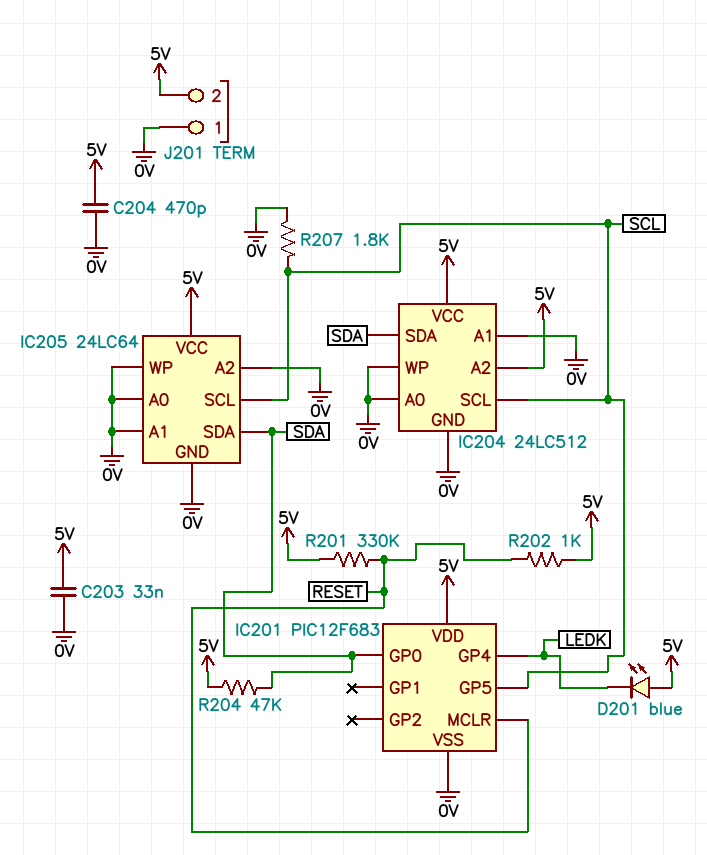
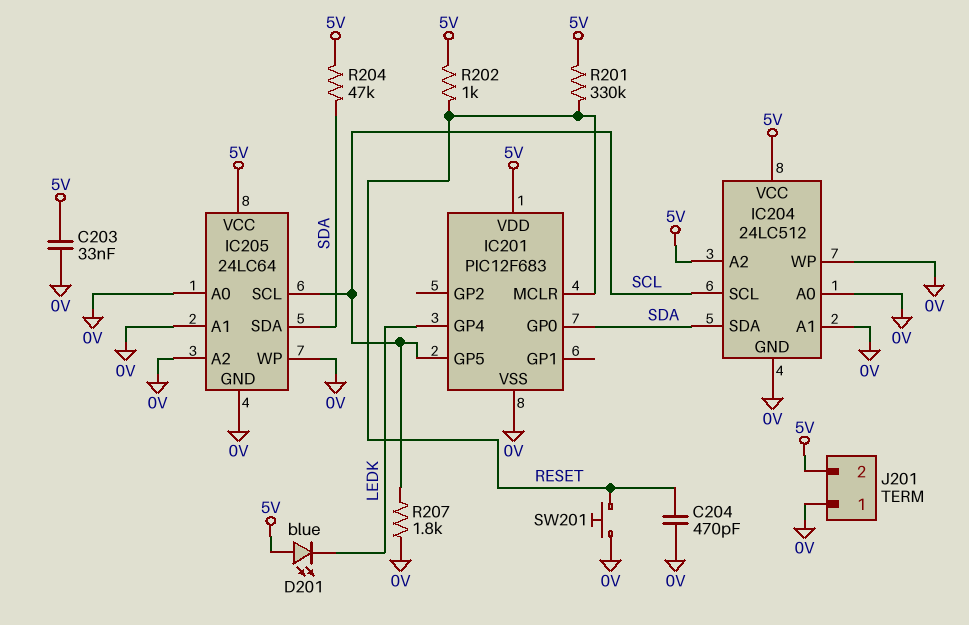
C204: 470pF (0V, 5V) -> 470pF (0V, RESET)
SW201: none -> button (0V, RESET)

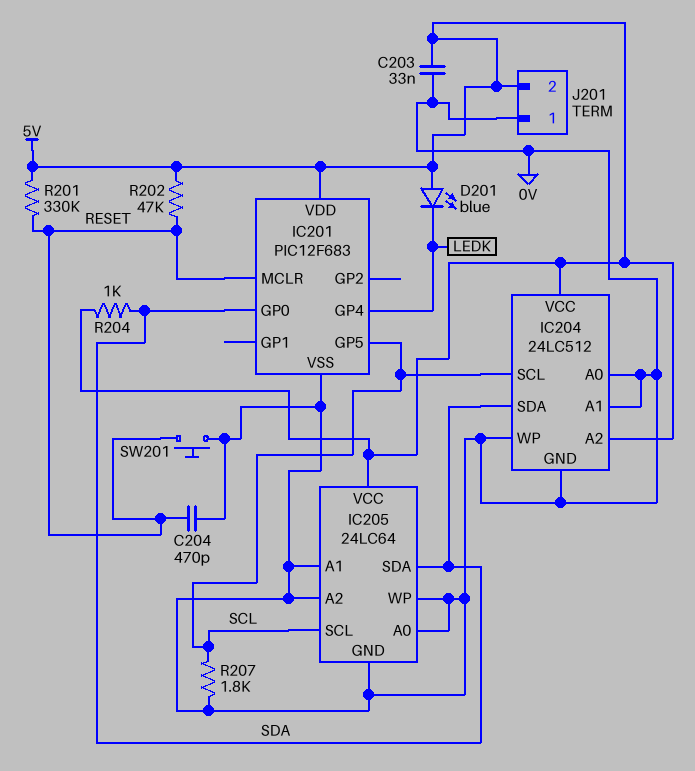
R202: 1k (5V, RESET) -> 47k (5V, RESET)
R204: 47k (5V, SDA) -> 1k (5V, SDA)

